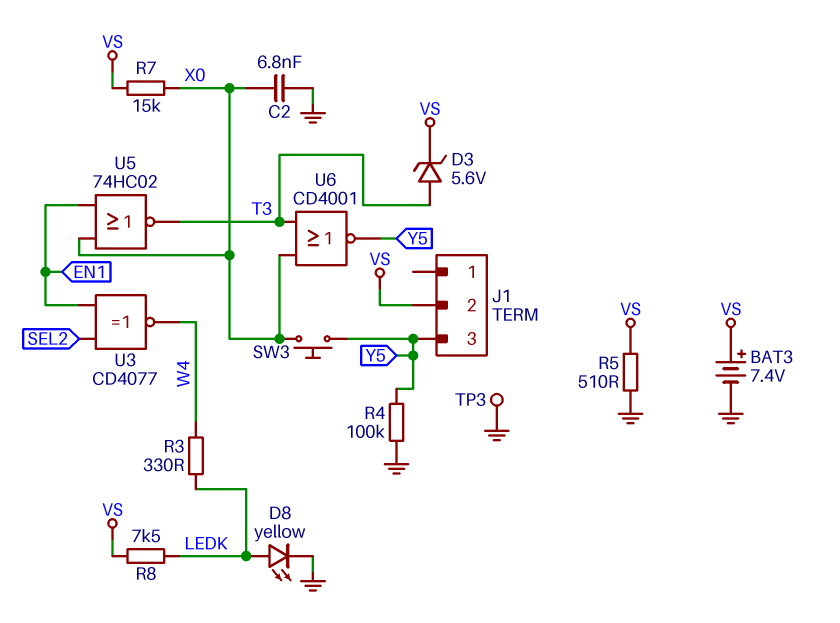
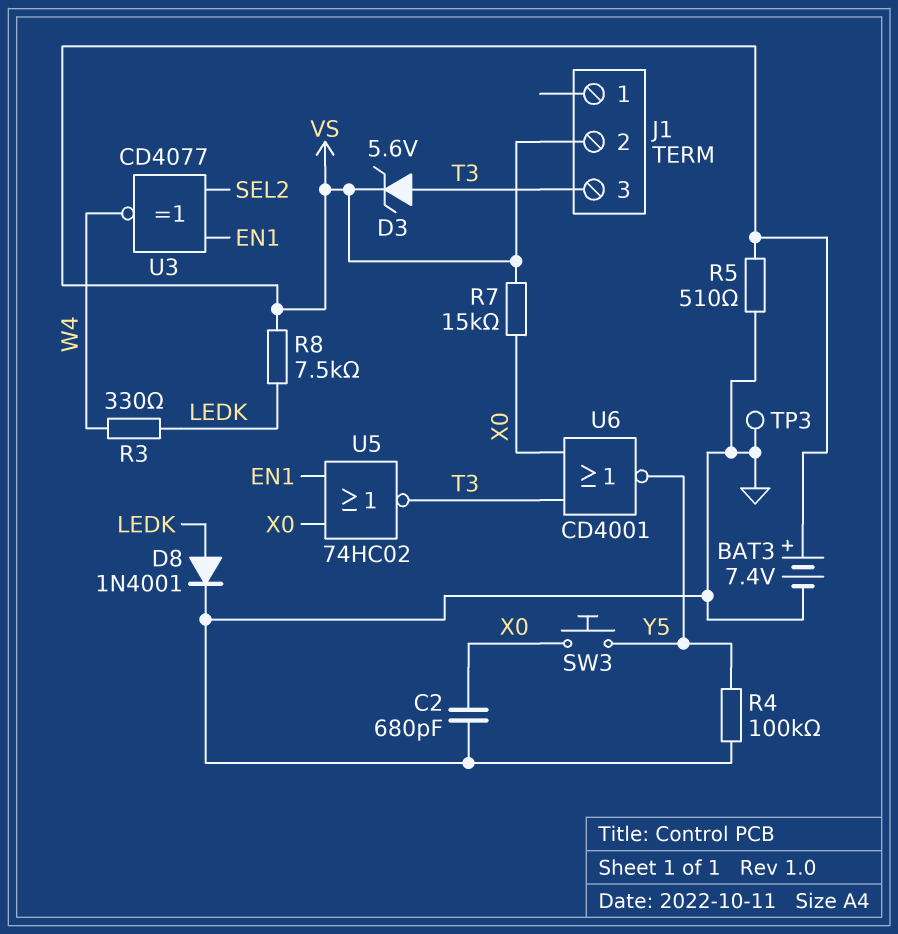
C2: 6.8nF (GND, X0) -> 680pF (GND, X0)
D8: LED yellow (A LEDK, K GND) -> diode 1N4001 (A LEDK, K GND)
J1 pin 3: Y5 -> T3

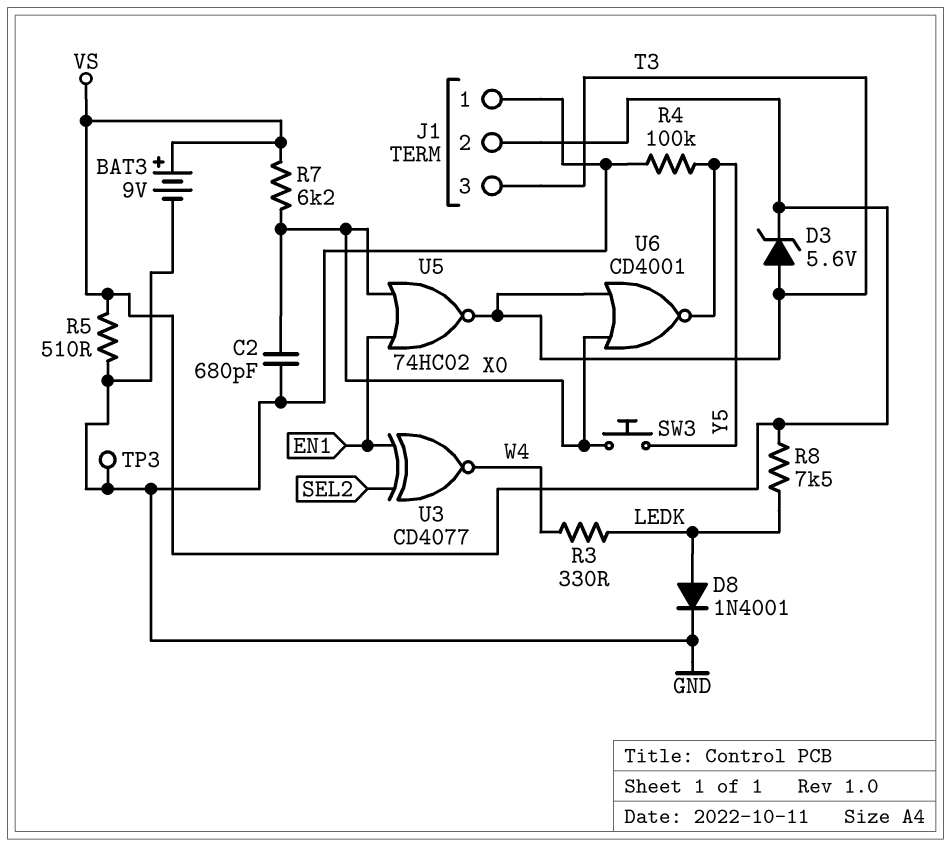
BAT3: 7.4V (plus VS, minus GND) -> 9V (plus VS, minus GND)
J1 pin 1: none -> GND
R7: 15k (VS, X0) -> 6.2k (VS, X0)

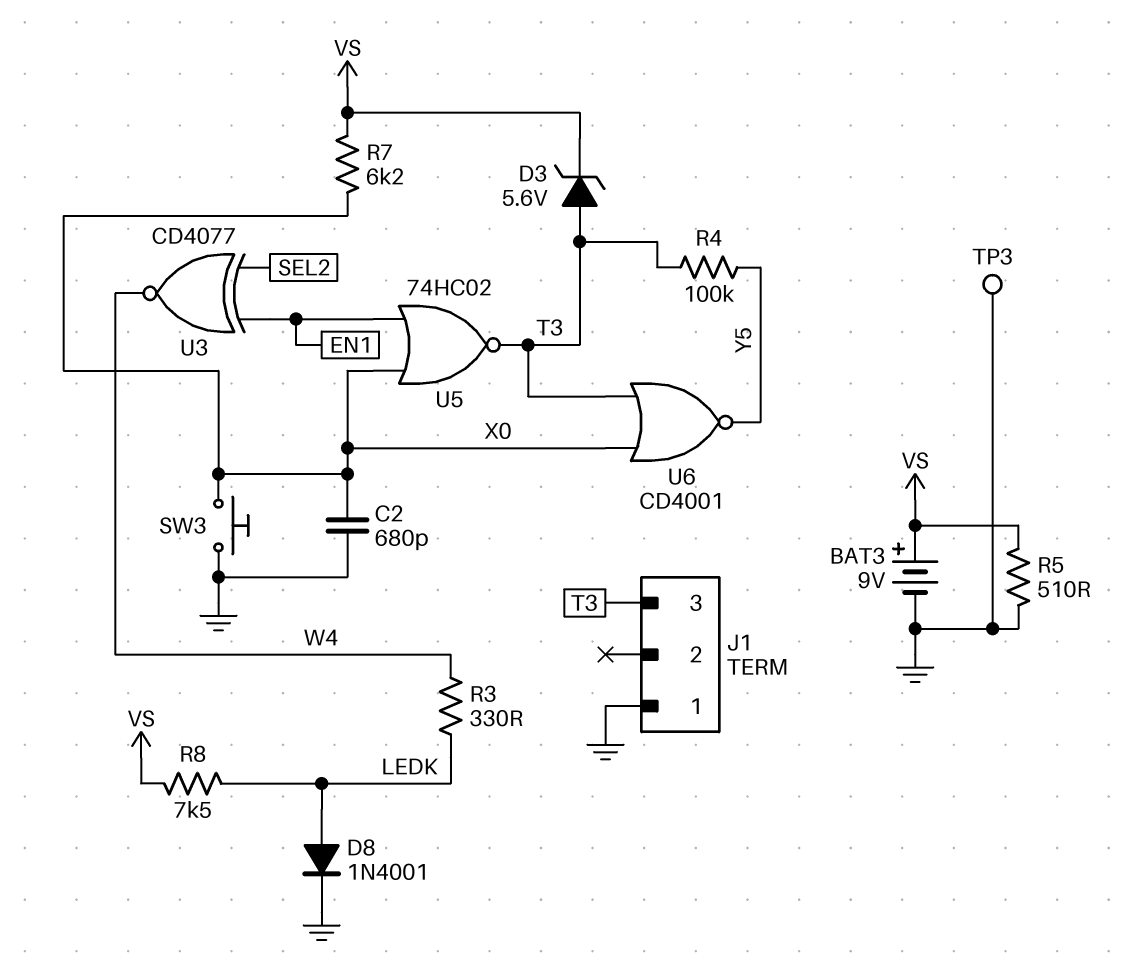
J1 pin 2: VS -> none
R4: 100k (GND, Y5) -> 100k (T3, Y5)
SW3: button (X0, Y5) -> button (GND, X0)

